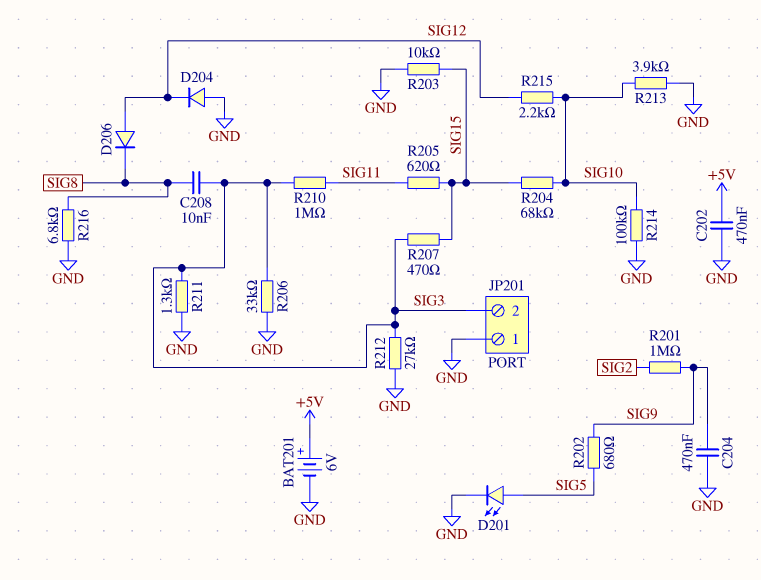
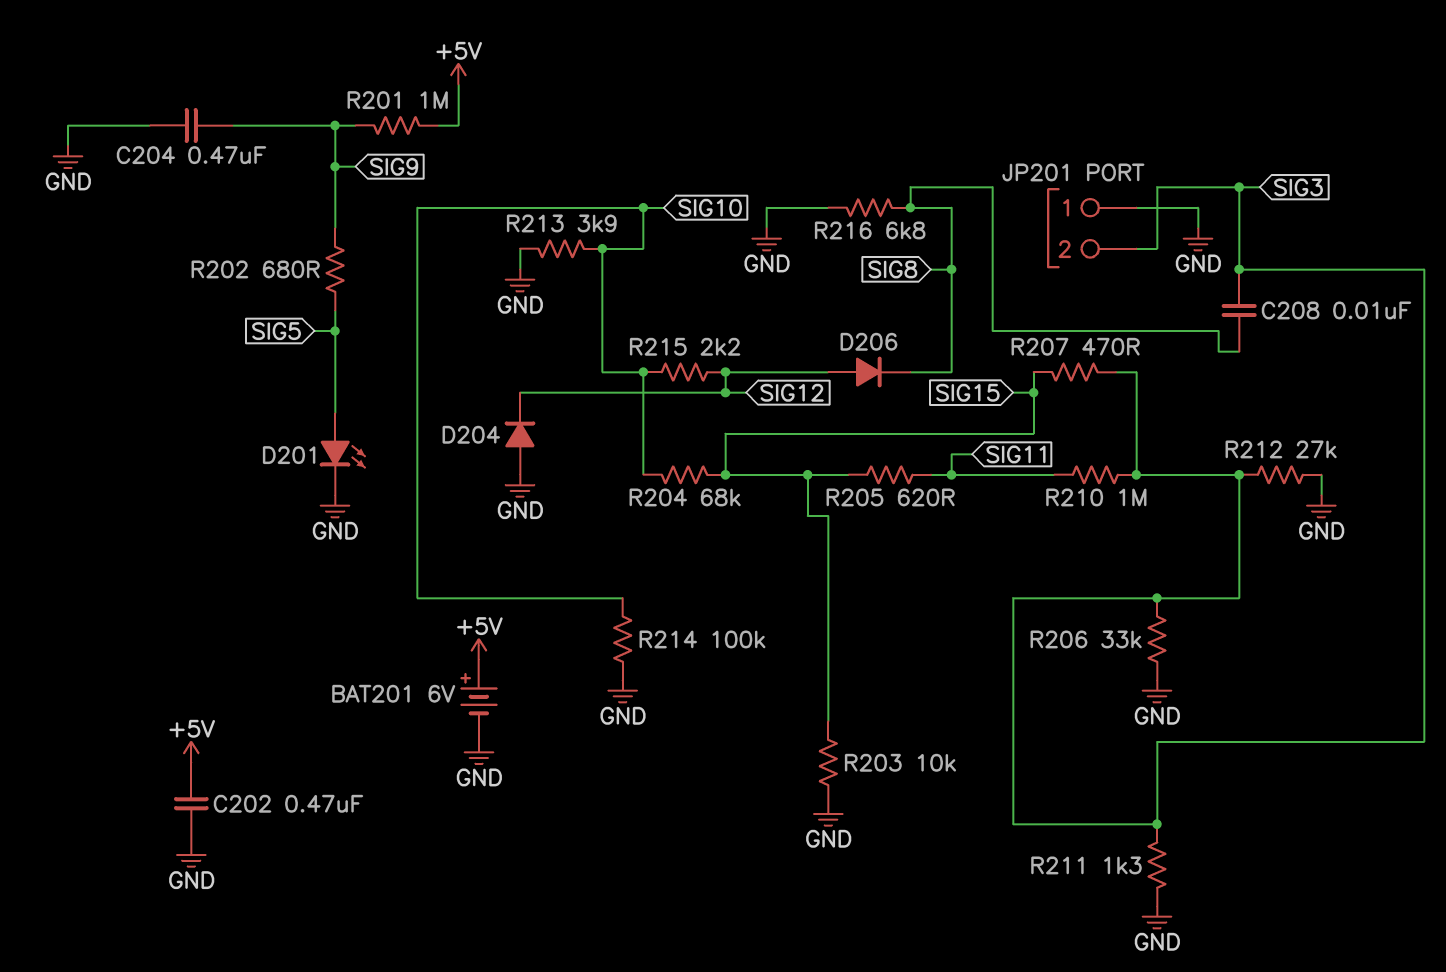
R201: 1M (SIG2, SIG9) -> 1M (+5V, SIG9)

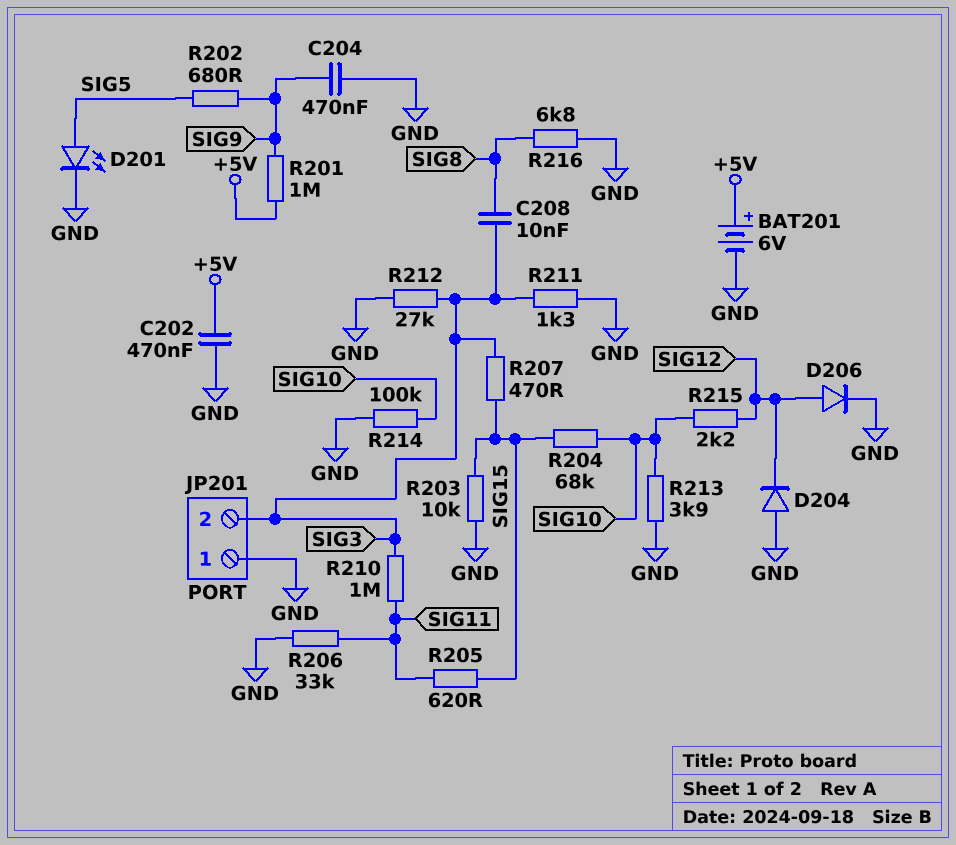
D206: diode (A SIG12, K SIG8) -> diode (A SIG12, K GND)
R206: 33k (GND, SIG3) -> 33k (GND, SIG11)

